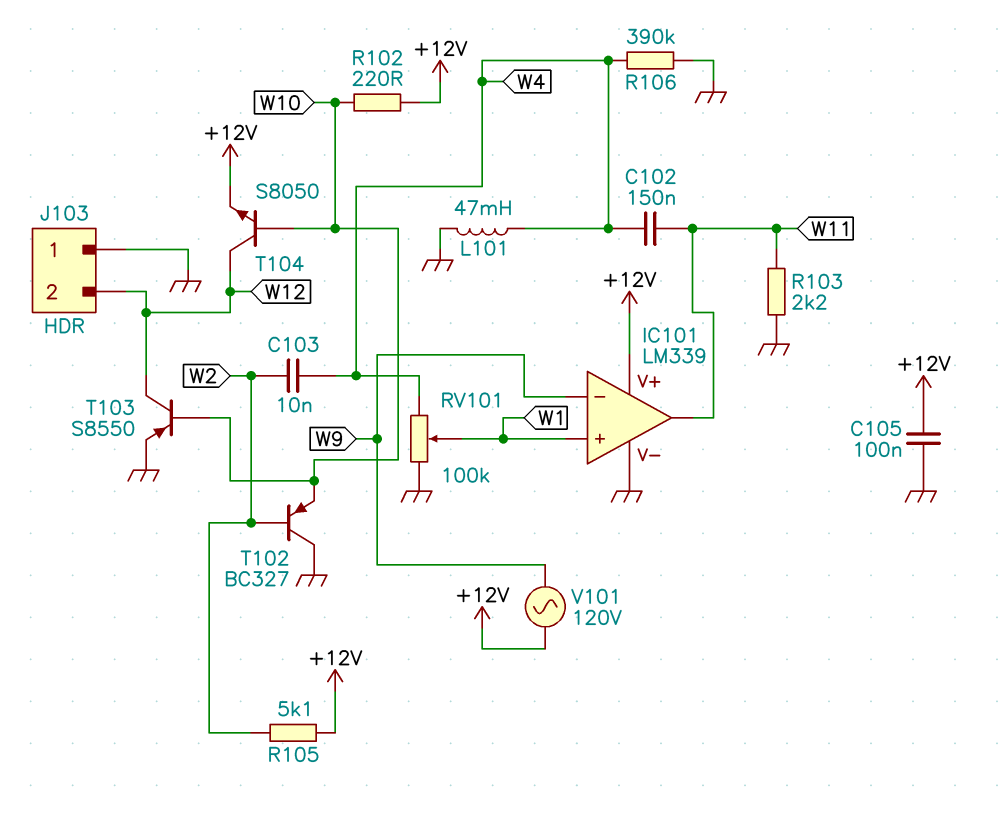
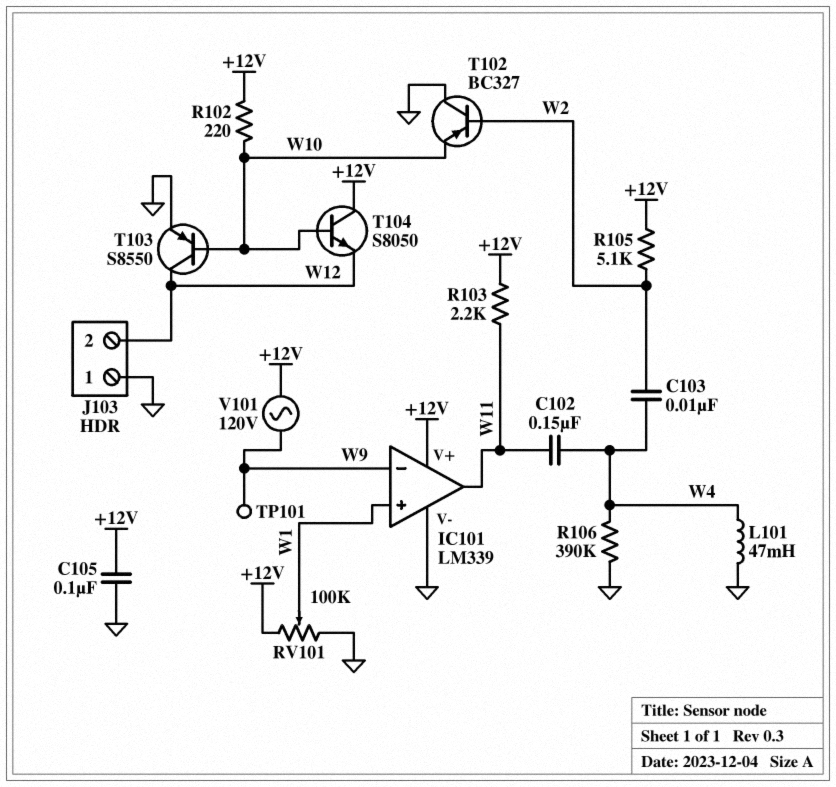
R103: 2.2k (GND, W11) -> 2.2k (+12V, W11)
RV101: 100k (GND, W4, wiper W1) -> 100k (+12V, GND, wiper W1)
T104: NPN S8050 (B W10, C W12, E +12V) -> NPN S8050 (B W10, C +12V, E W12)
TP101: none -> test point (W9)

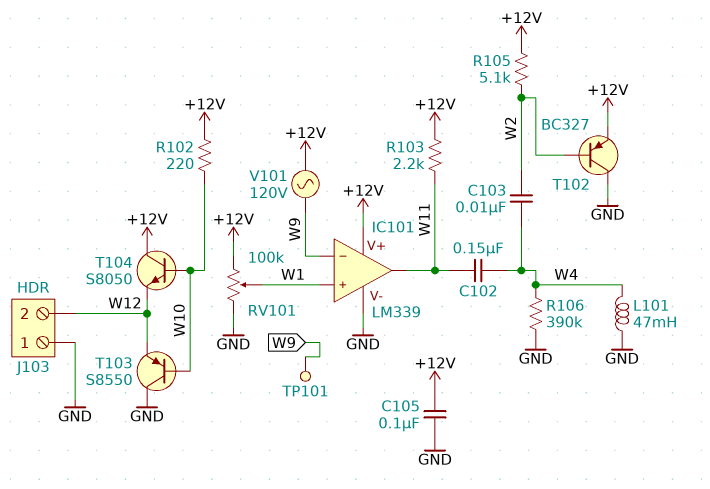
T102: PNP BC327 (B W2, C GND, E W10) -> PNP BC327 (B W2, C GND, E +12V)
T103: PNP S8550 (B W10, C W12, E GND) -> PNP S8550 (B W10, C GND, E W12)

